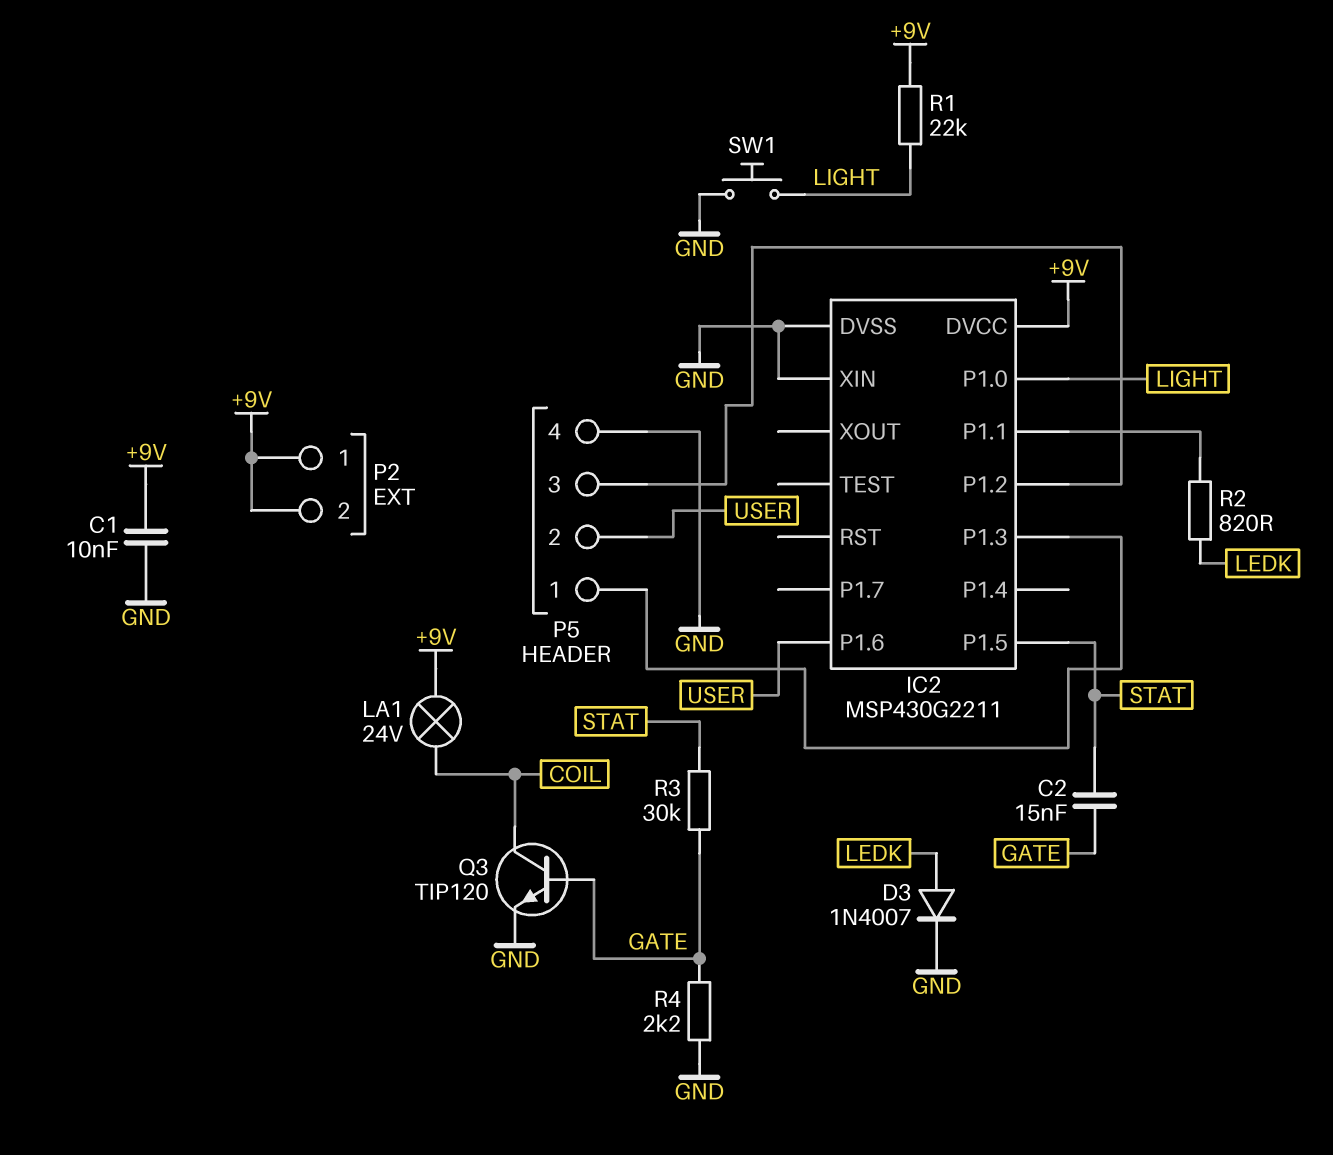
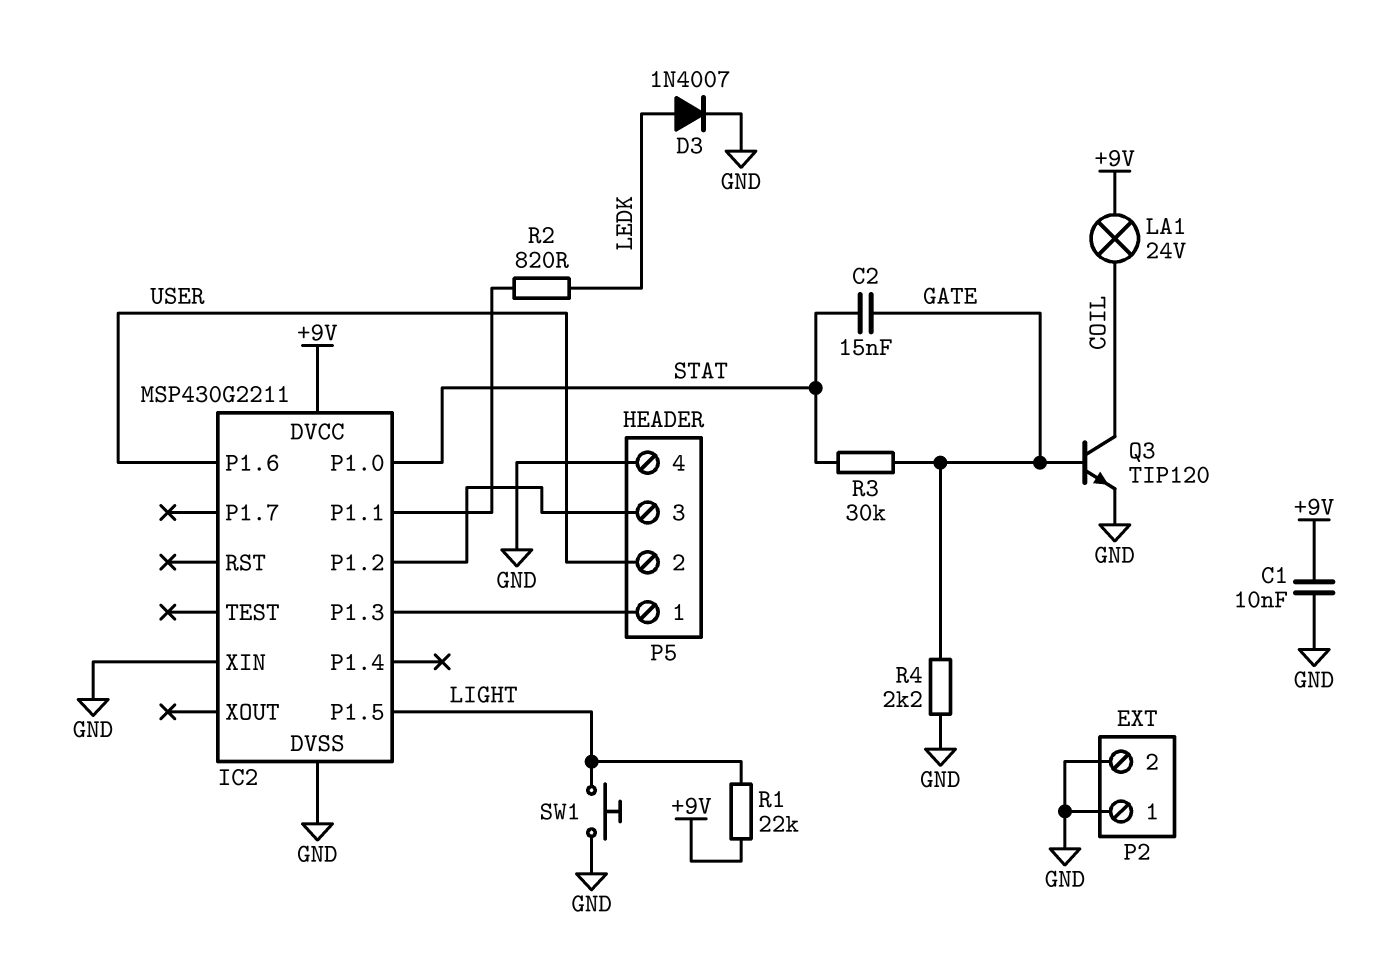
IC2 pin P1.0: LIGHT -> STAT
IC2 pin P1.5: STAT -> LIGHT
P2 pin 1: +9V -> GND
P2 pin 2: +9V -> GND

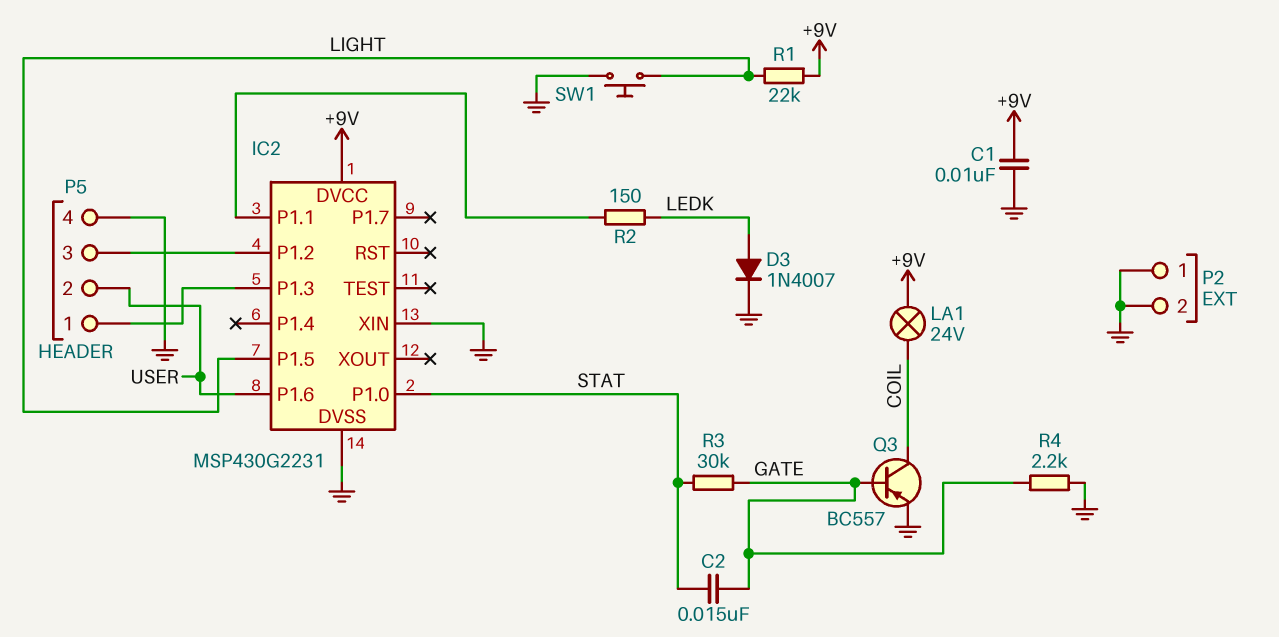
IC2: MSP430G2211 -> MSP430G2231
Q3: NPN TIP120 (B GATE, C COIL, E GND) -> PNP BC557 (B GATE, C COIL, E GND)
R2: 820 (IC2/P1.1, LEDK) -> 150 (IC2/P1.1, LEDK)

